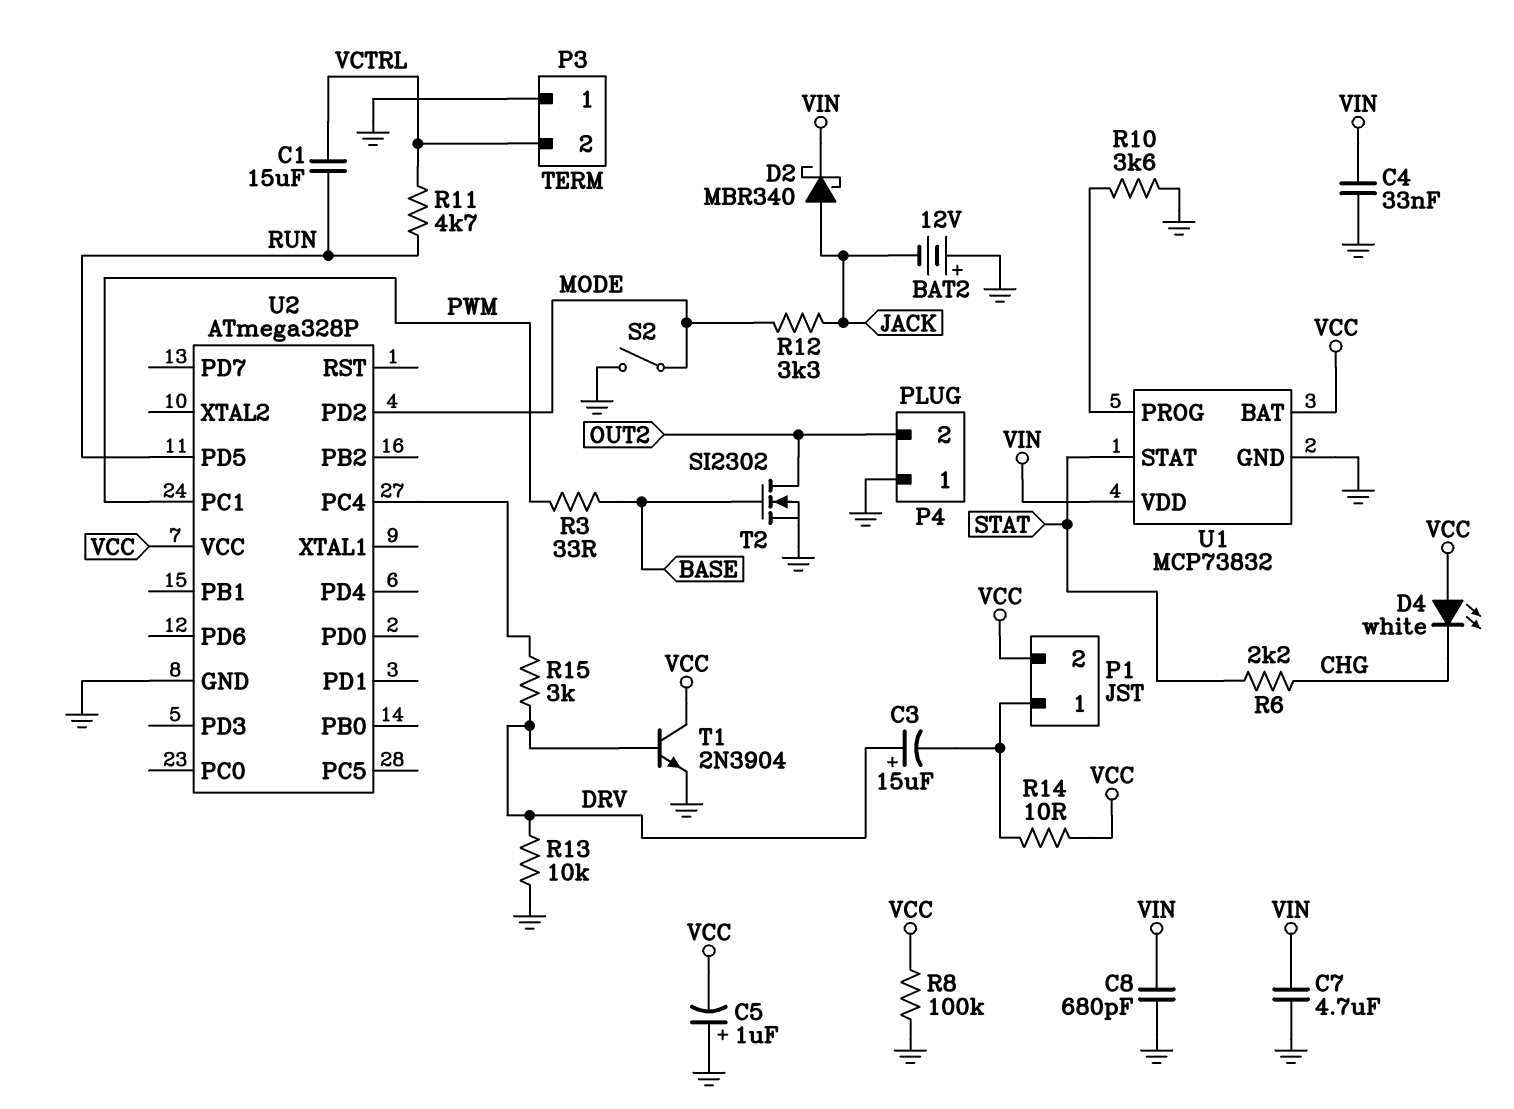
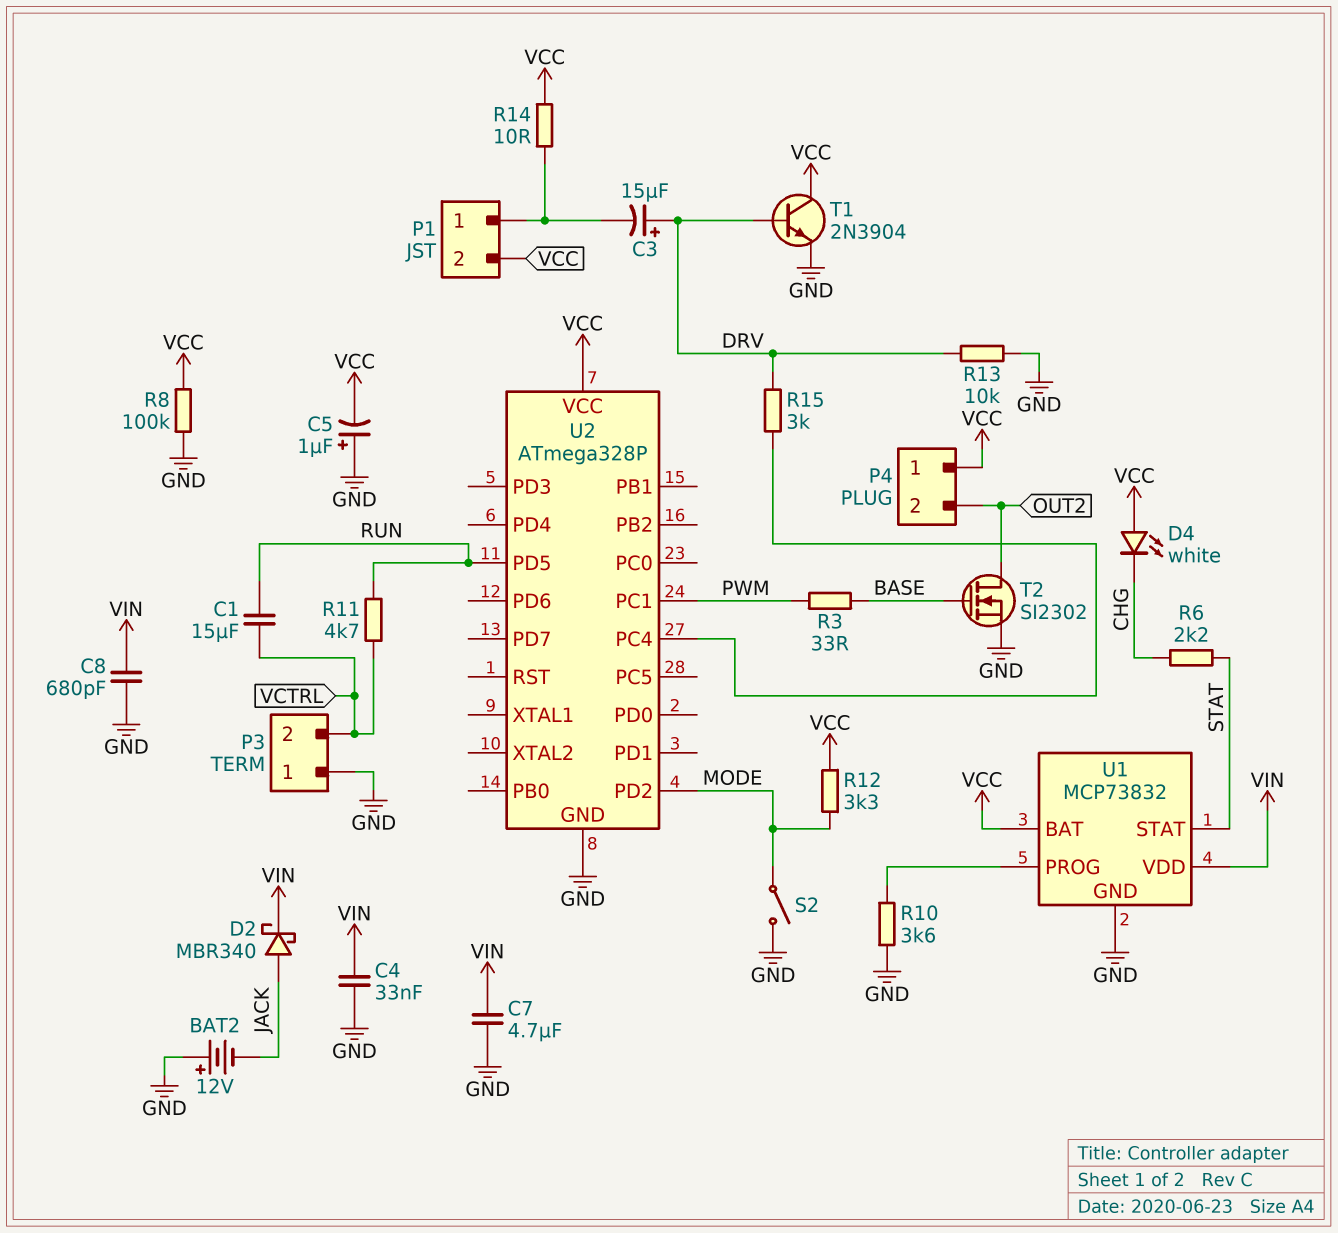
P4 pin 1: GND -> VCC
R12: 3.3k (JACK, MODE) -> 3.3k (MODE, VCC)

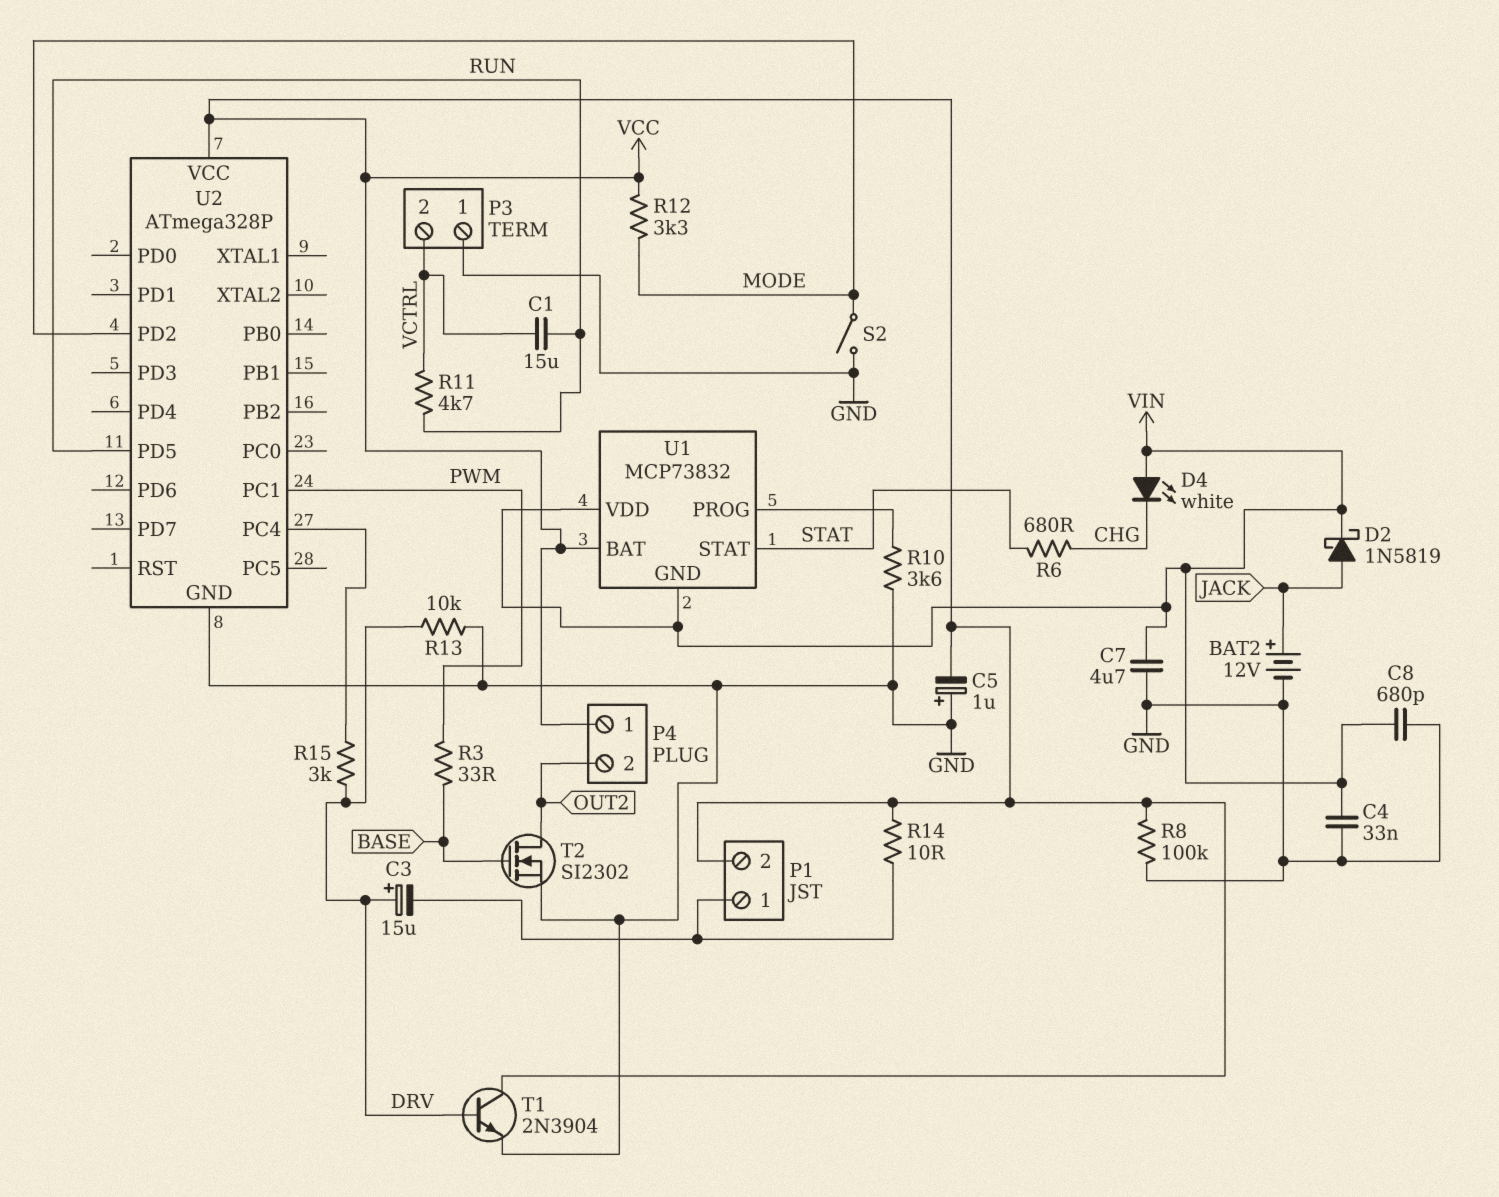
BAT2: 12V (plus GND, minus JACK) -> 12V (plus JACK, minus GND)
D2: schottky MBR340 (A JACK, K VIN) -> schottky 1N5819 (A JACK, K VIN)
D4: LED white (A VCC, K CHG) -> LED white (A VIN, K CHG)
R6: 2.2k (CHG, STAT) -> 680 (CHG, STAT)
U1 pin GND: GND -> VIN

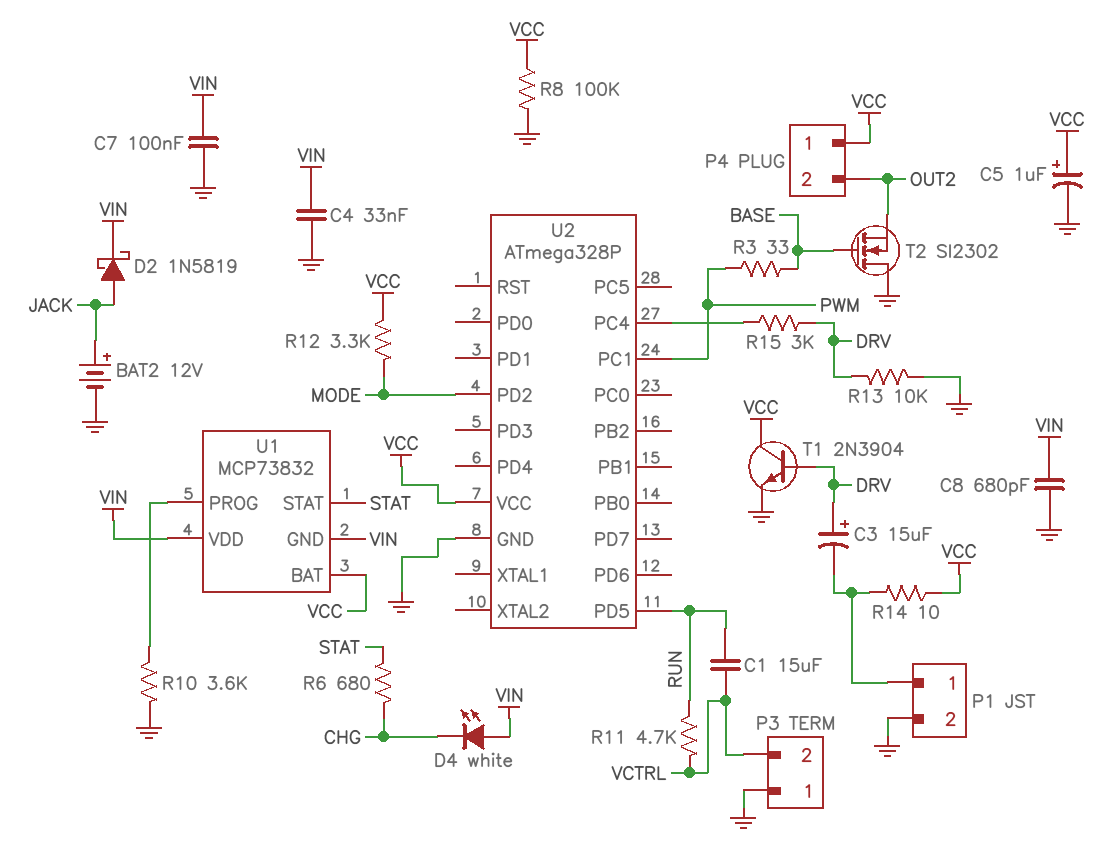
C5: 1uF (plus GND, minus VCC) -> 1uF (plus VCC, minus GND)
C7: 4.7uF (GND, VIN) -> 100nF (GND, VIN)
P1 pin 2: VCC -> GND
S2: switch (GND, MODE) -> none
T2: NMOS SI2302 (G BASE, D OUT2, S GND) -> NMOS SI2302 (G BASE, D GND, S OUT2)

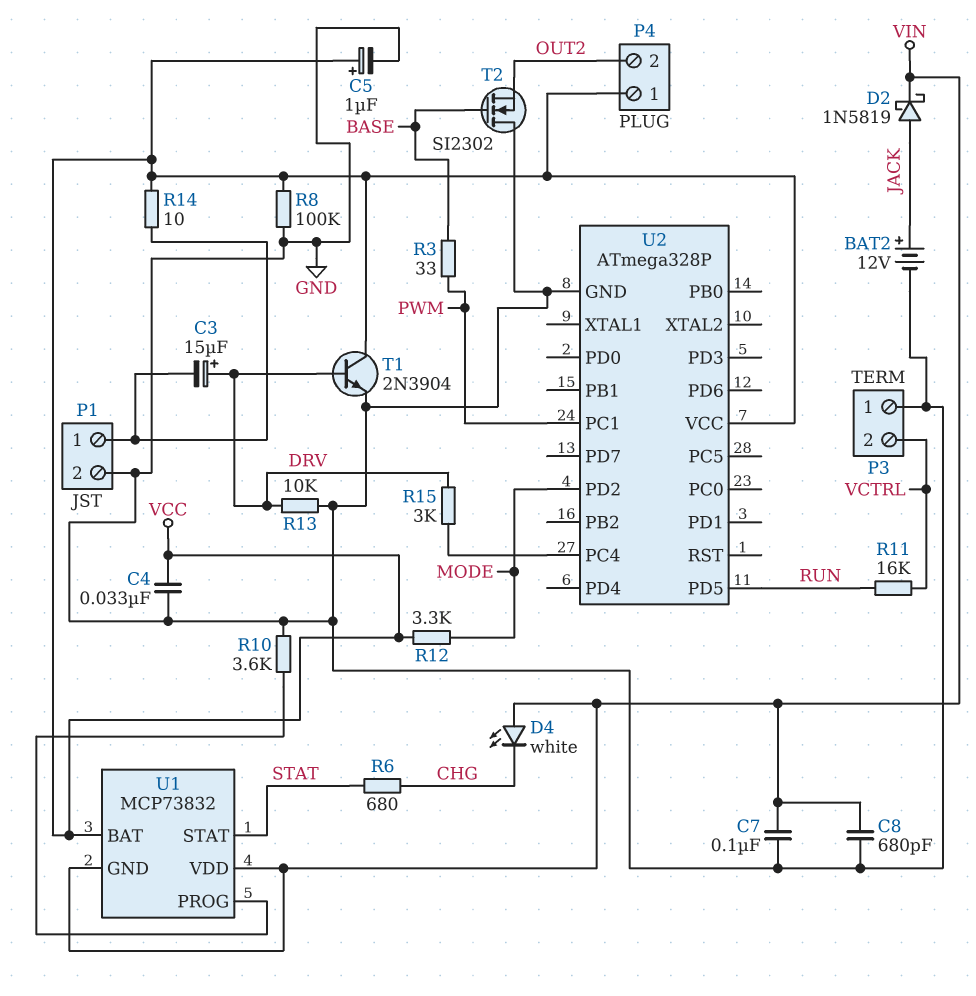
C1: 15uF (RUN, VCTRL) -> none
C4: 33nF (GND, VIN) -> 33nF (GND, VCC)
R11: 4.7k (RUN, VCTRL) -> 16k (RUN, VCTRL)

